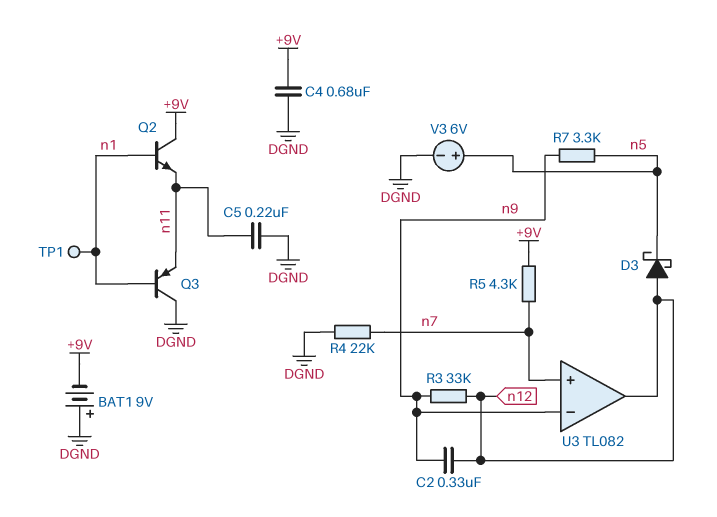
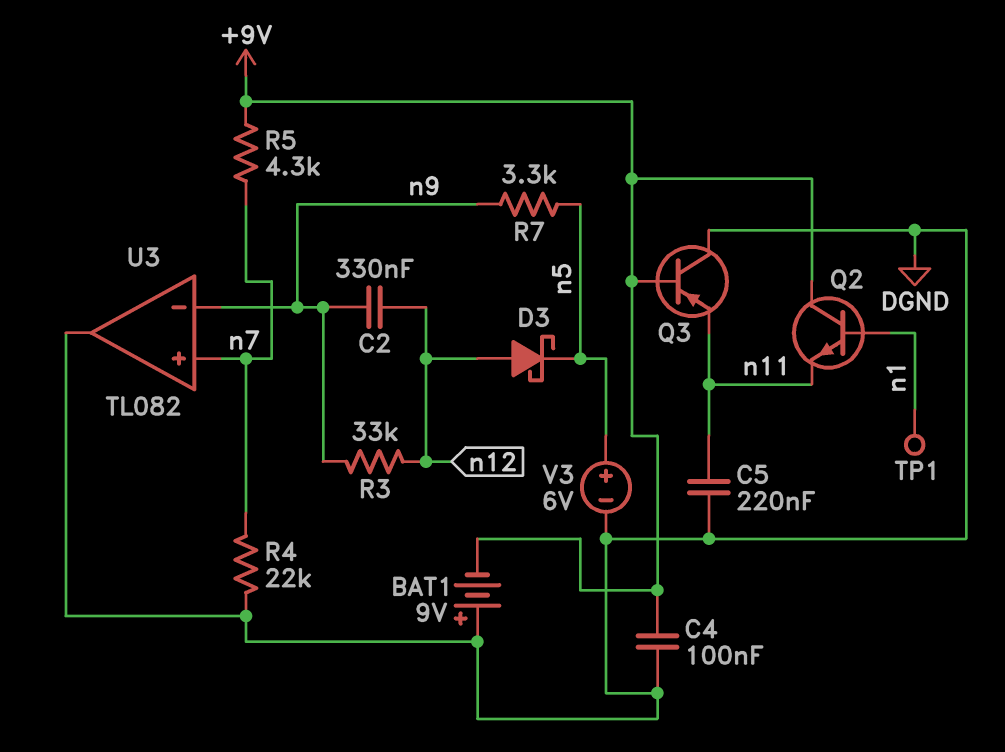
C4: 680nF (+9V, DGND) -> 100nF (+9V, DGND)
Q3: PNP (B n1, C DGND, E n11) -> PNP (B +9V, C DGND, E n11)
U3 pin out: n12 -> DGND

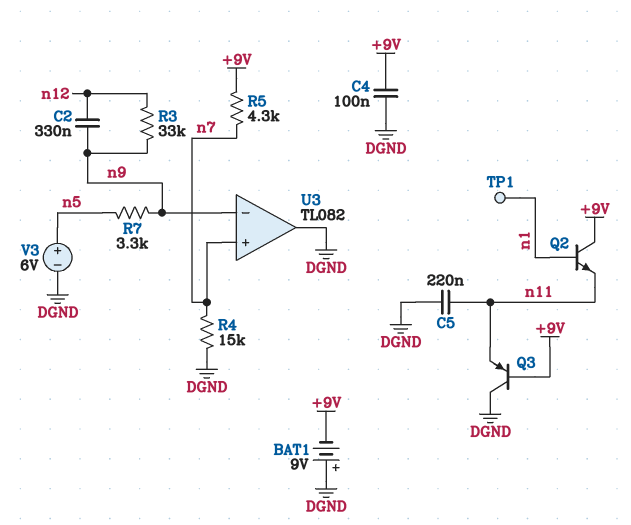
D3: schottky (A n12, K n5) -> none
R4: 22k (DGND, n7) -> 15k (DGND, n7)

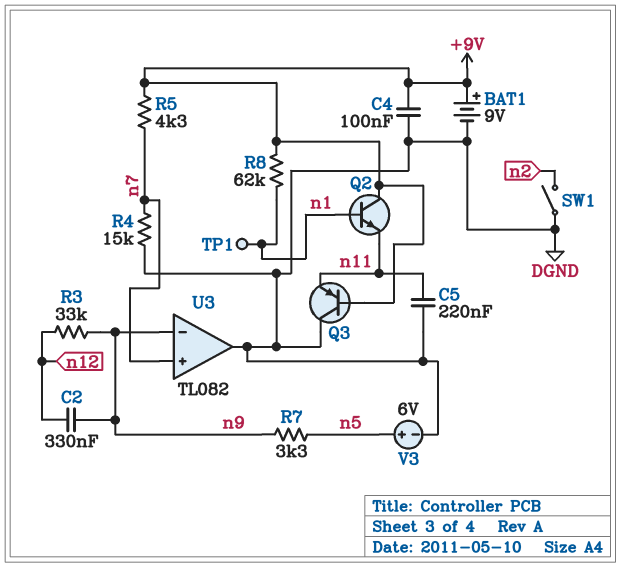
BAT1: 9V (plus DGND, minus +9V) -> 9V (plus +9V, minus DGND)
R8: none -> 62k (+9V, n1)
SW1: none -> switch (DGND, n2)

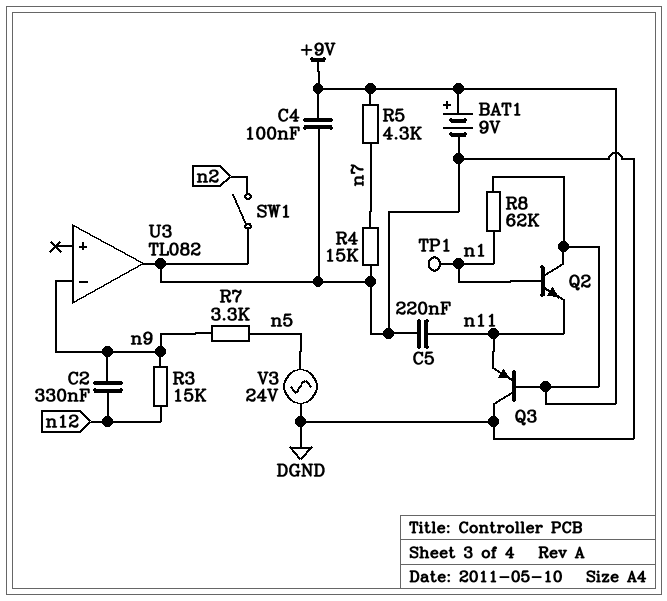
R3: 33k (n9, n12) -> 15k (n9, n12)
U3 pin in+: n7 -> none
V3: 6V (plus n5, minus DGND) -> AC 24V (DGND, n5)

